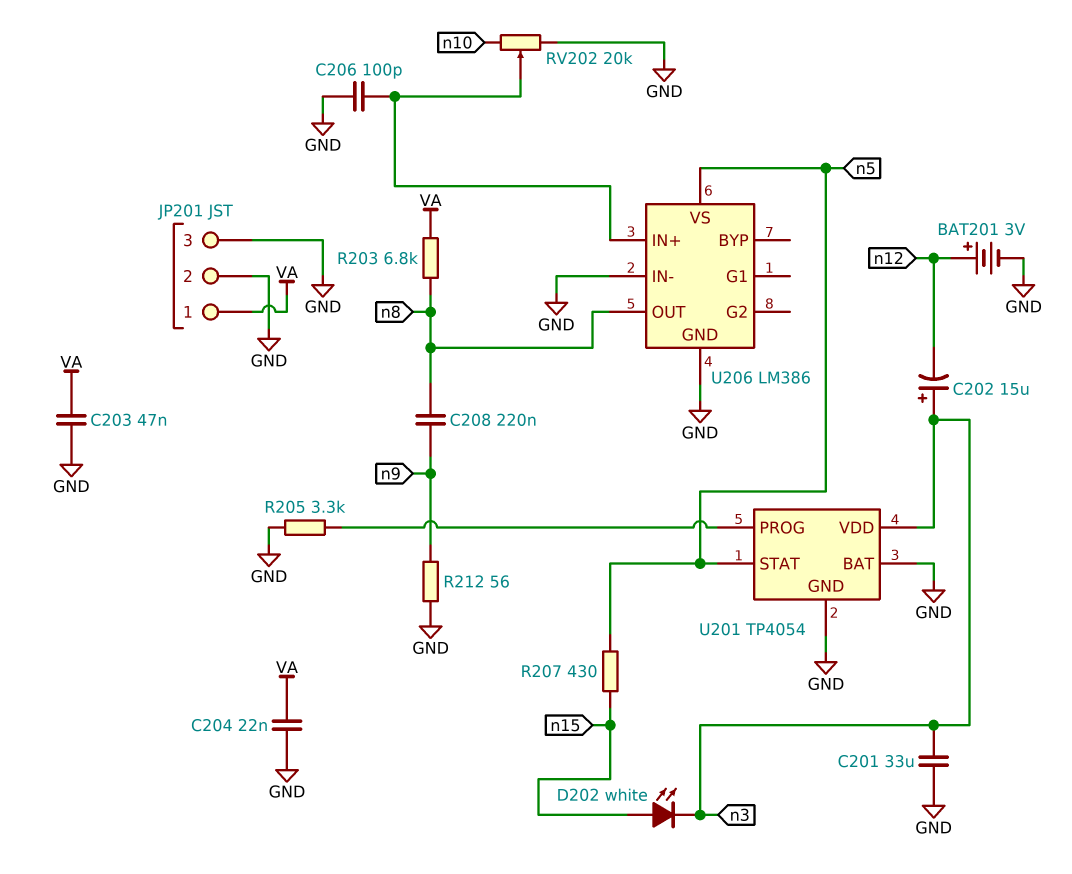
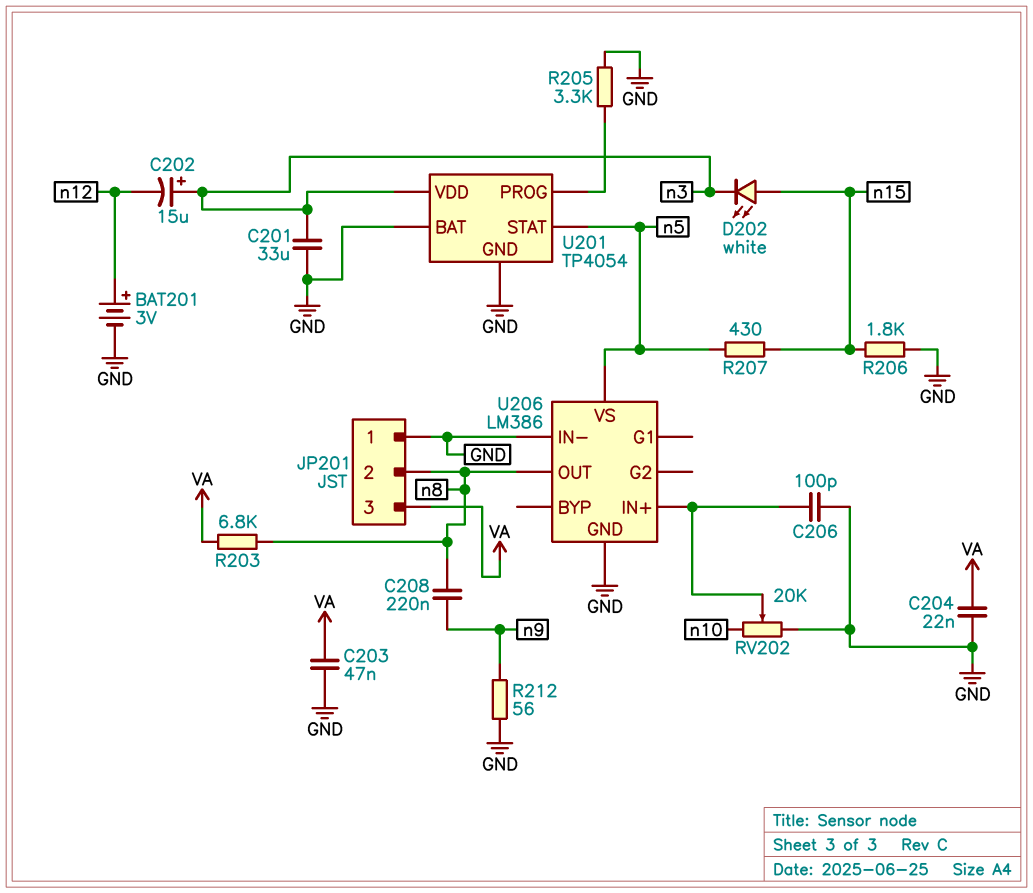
JP201 pin 1: VA -> GND
JP201 pin 2: GND -> n8
JP201 pin 3: GND -> VA
R206: none -> 1.8k (GND, n15)

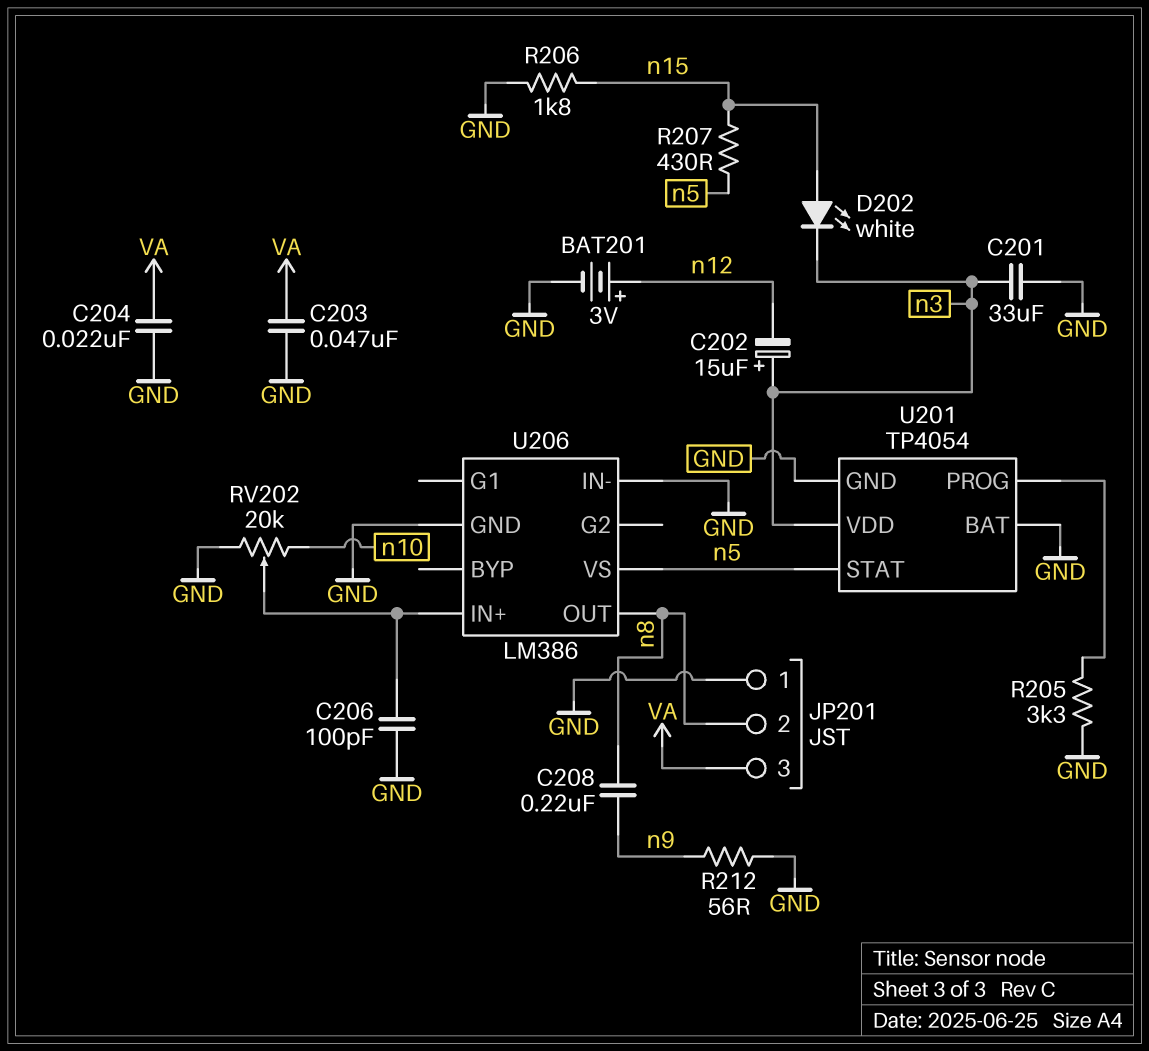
R203: 6.8k (VA, n8) -> none

